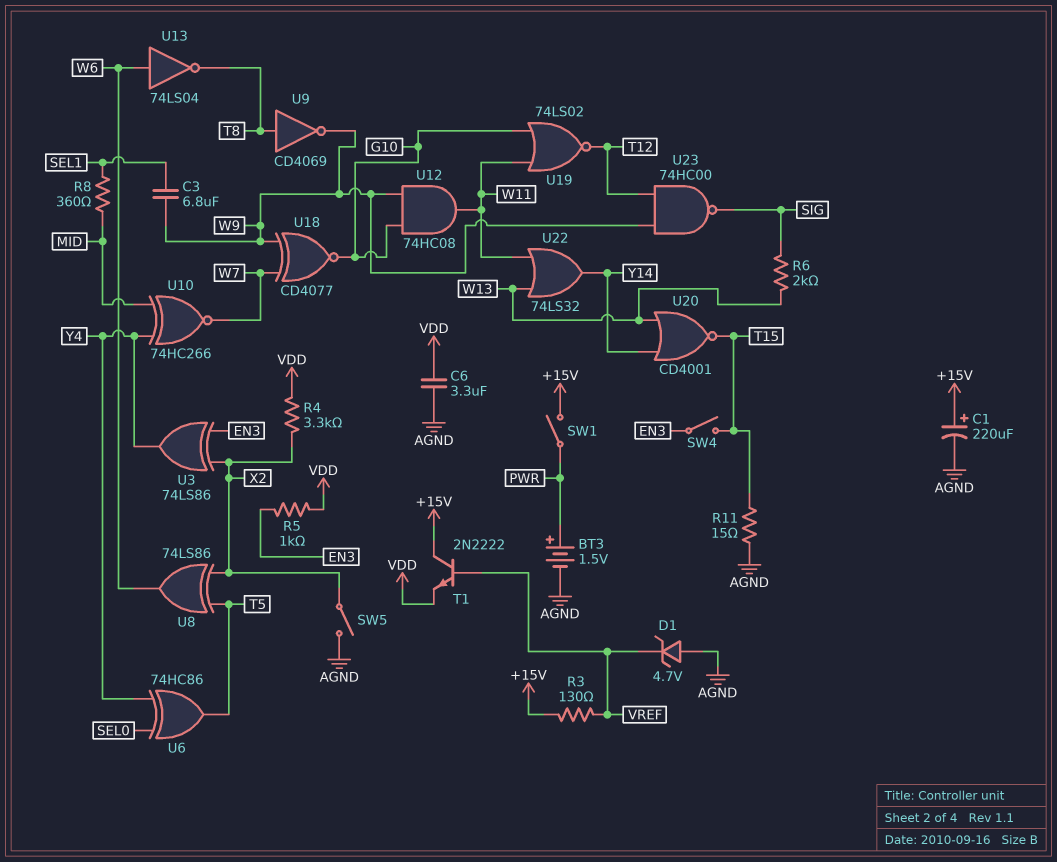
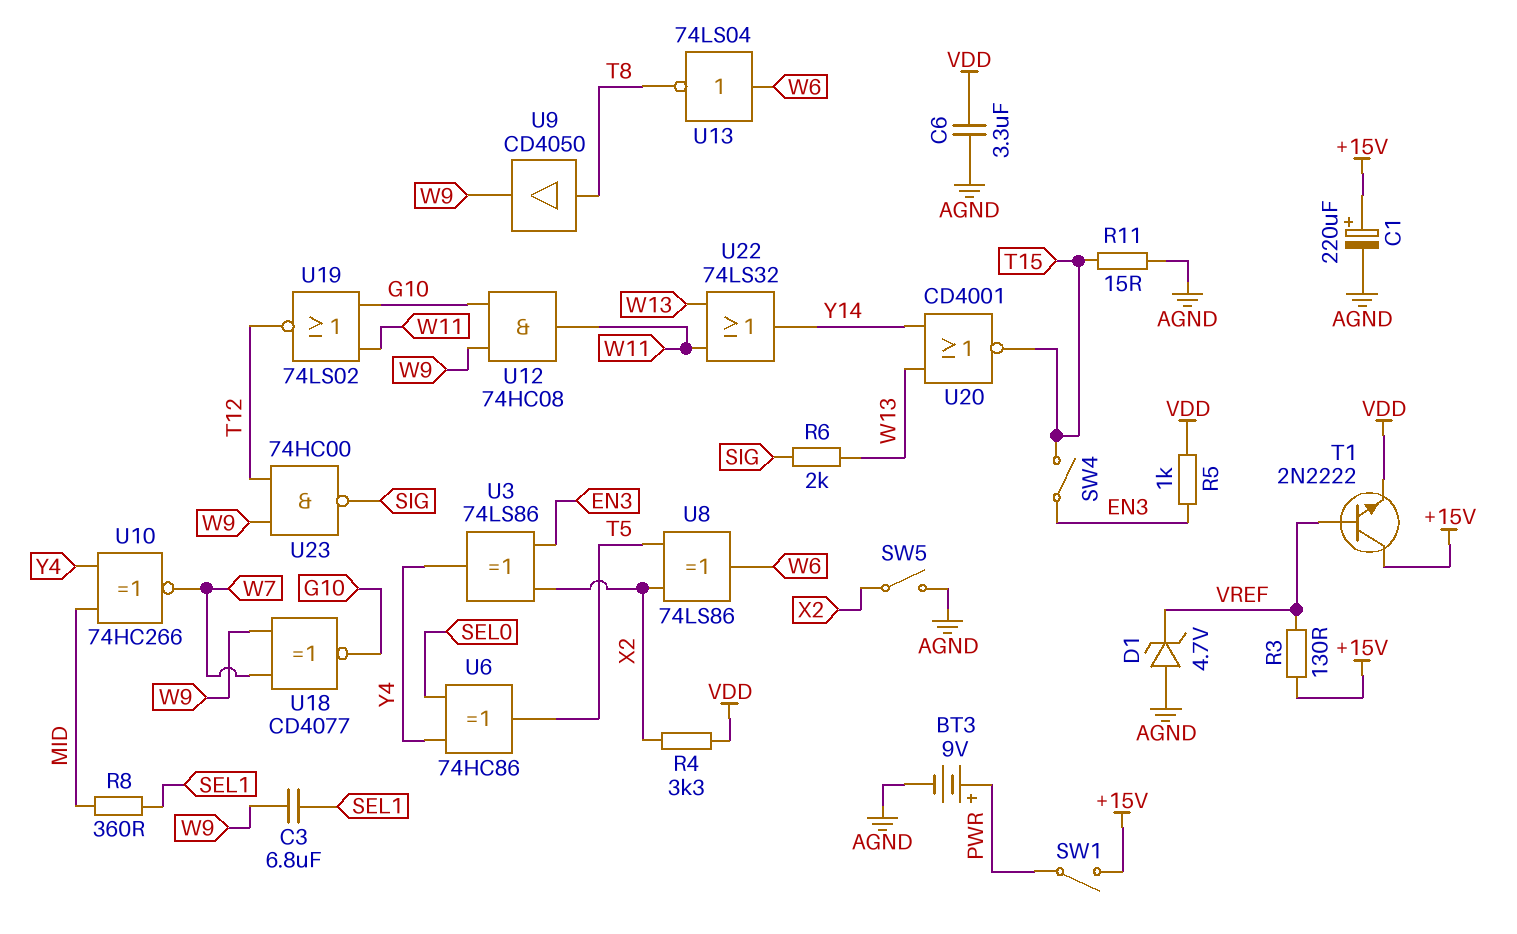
BT3: 1.5V (plus PWR, minus AGND) -> 9V (plus PWR, minus AGND)
U9: NOT CD4069 (in T8, out W9) -> buffer CD4050 (in T8, out W9)

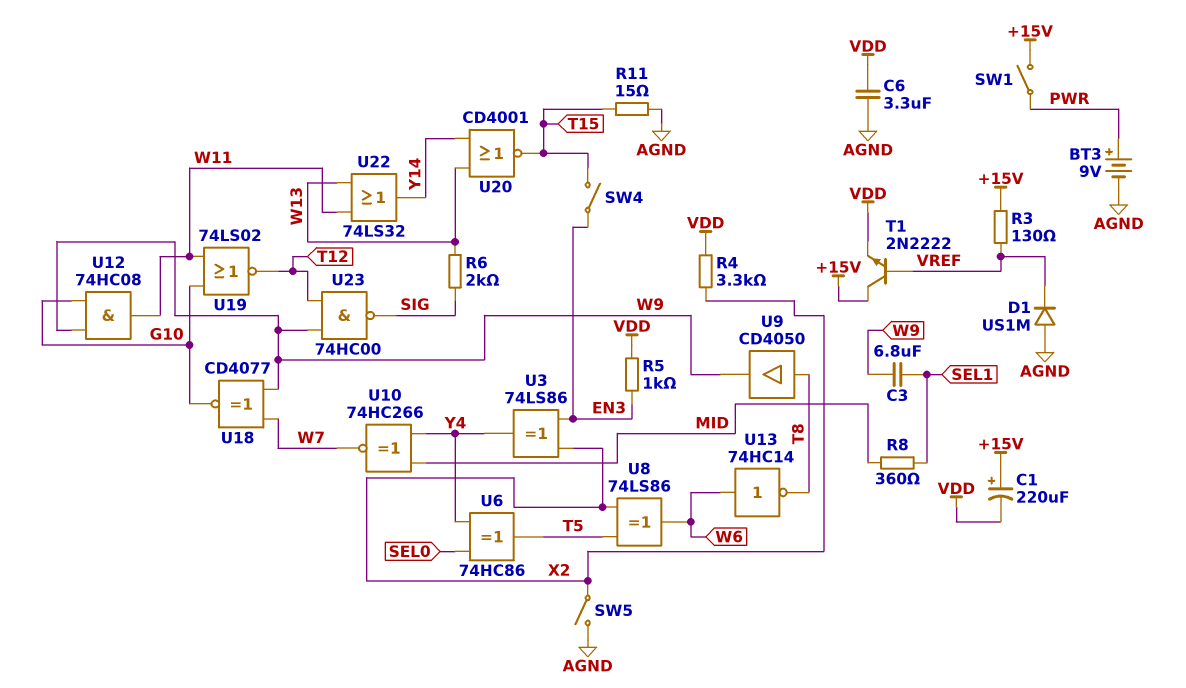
C1: 220uF (plus +15V, minus AGND) -> 220uF (plus +15V, minus VDD)
D1: zener 4.7V (A AGND, K VREF) -> diode US1M (A AGND, K VREF)
U13: NOT 74LS04 (in W6, out T8) -> NOT 74HC14 (in W6, out T8)

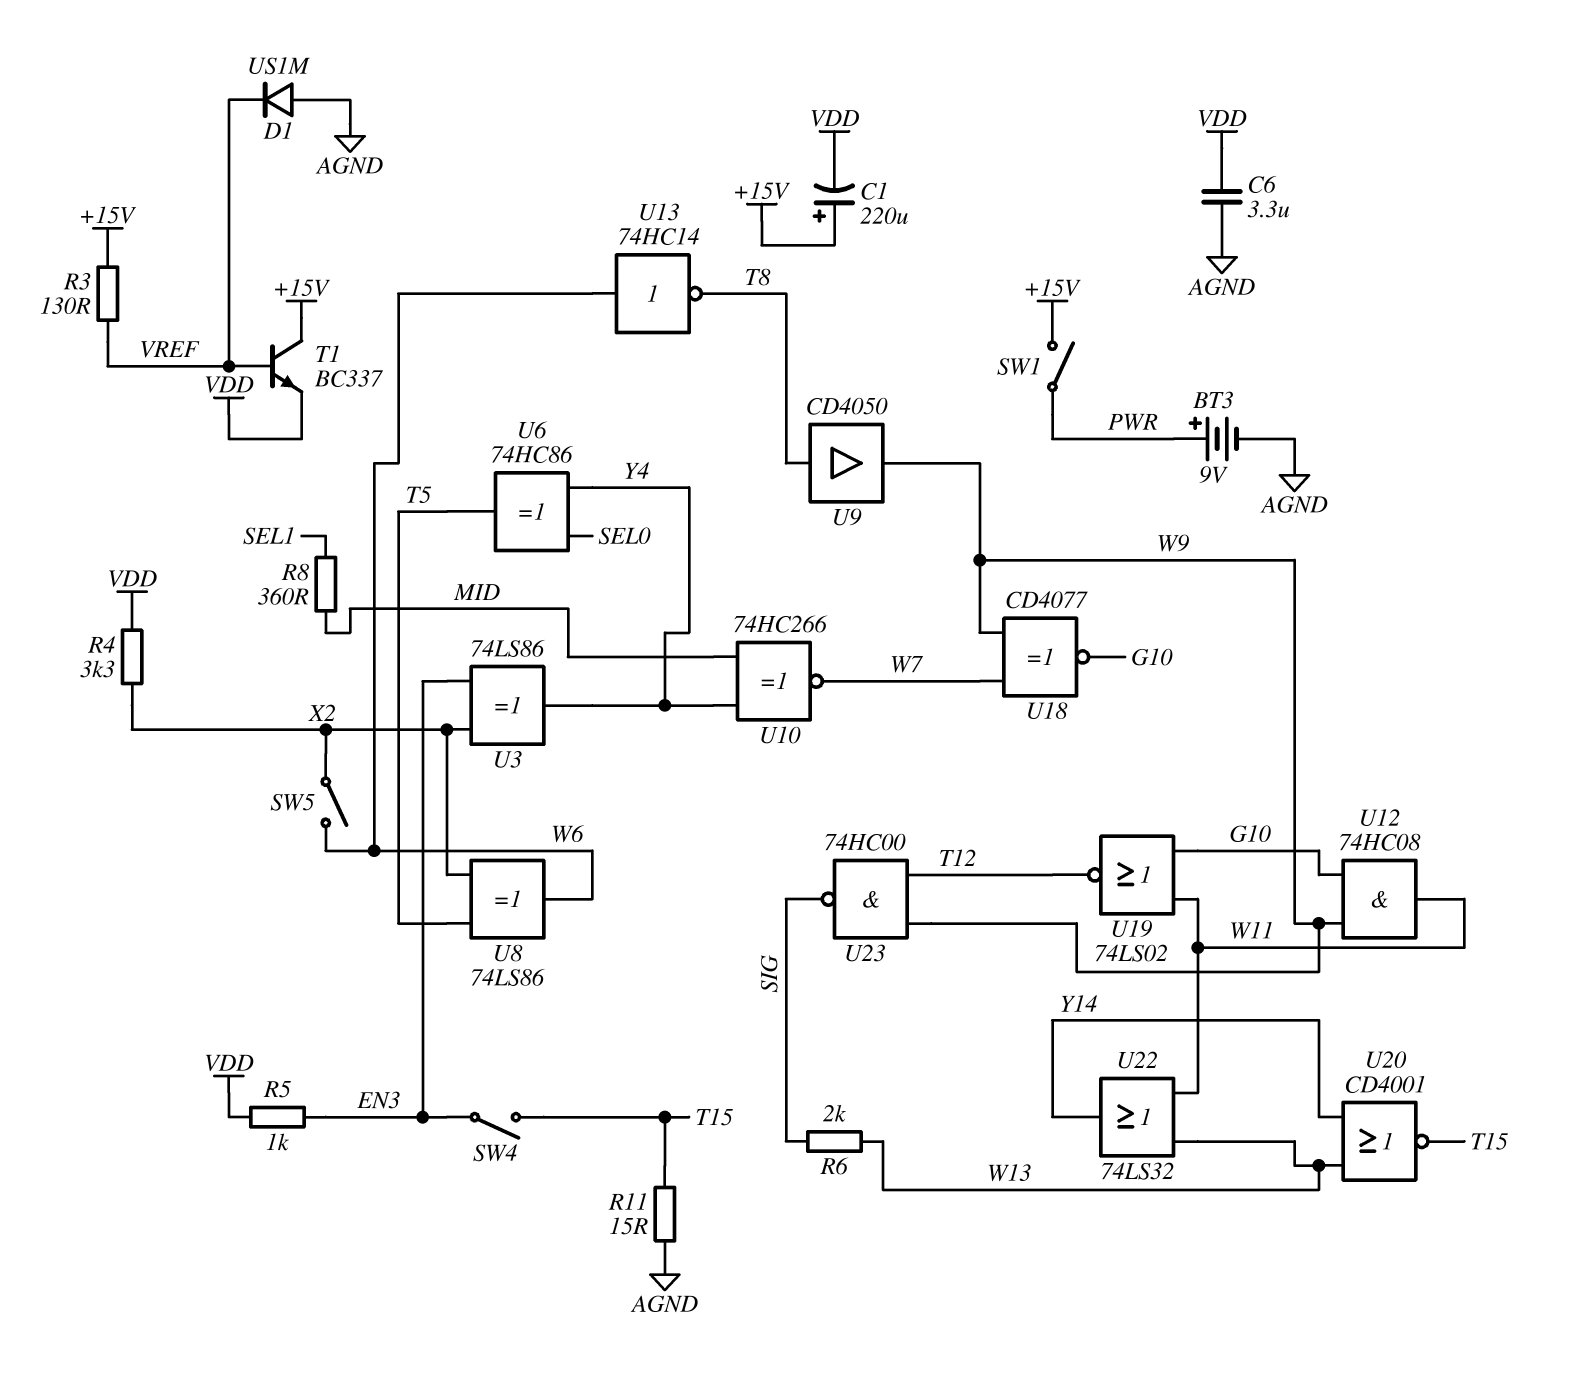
C3: 6.8uF (SEL1, W9) -> none
SW5: switch (AGND, X2) -> switch (W6, X2)
T1: NPN 2N2222 (B VREF, C +15V, E VDD) -> NPN BC337 (B VREF, C +15V, E VDD)

